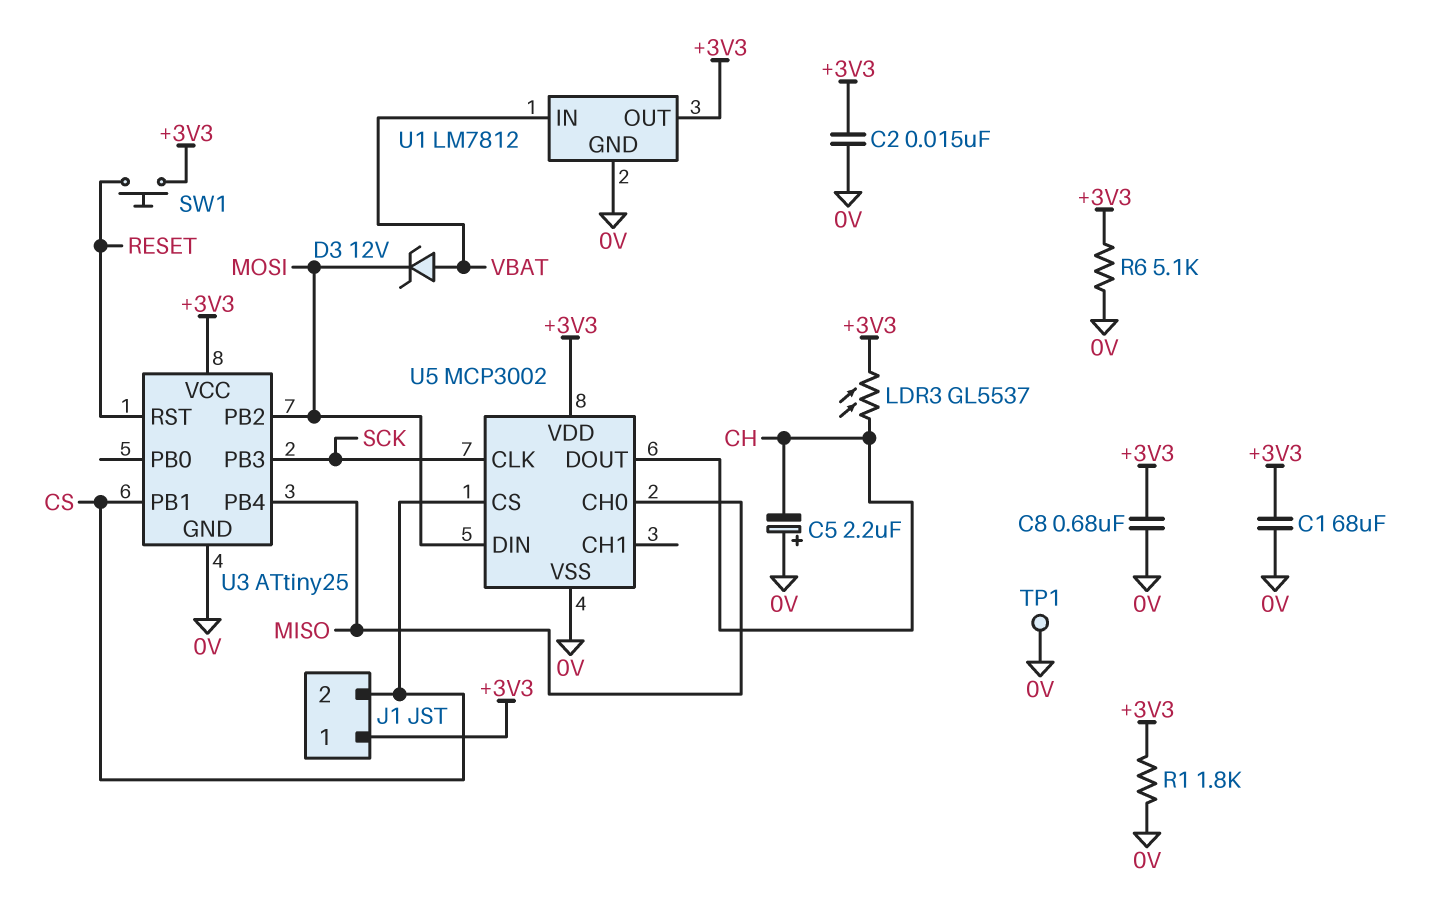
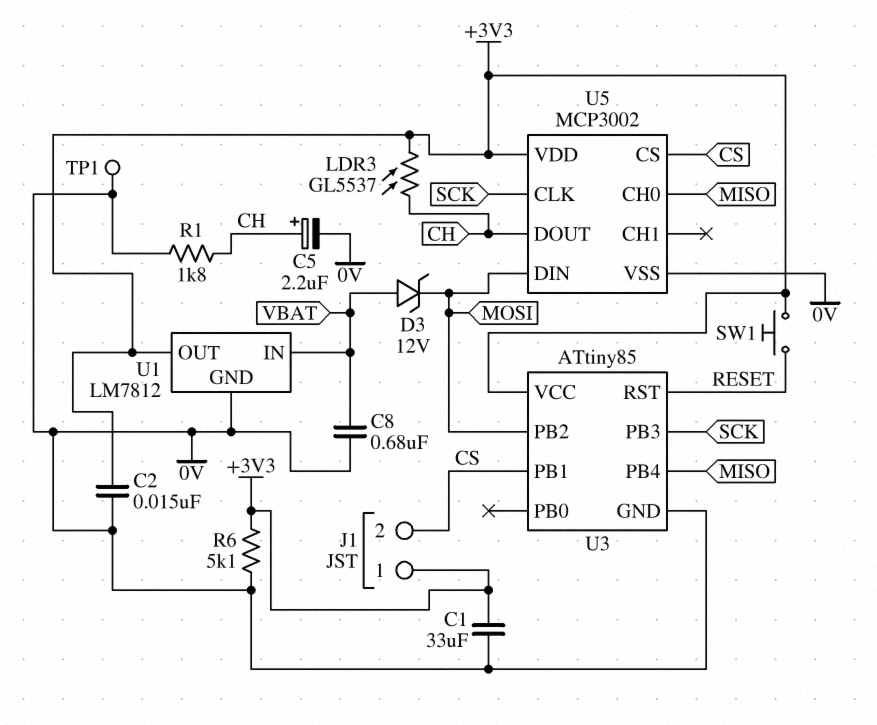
C1: 68uF (+3V3, 0V) -> 33uF (+3V3, 0V)
C5: 2.2uF (plus 0V, minus CH) -> 2.2uF (plus CH, minus 0V)
C8: 680nF (+3V3, 0V) -> 680nF (0V, VBAT)
R1: 1.8k (+3V3, 0V) -> 1.8k (0V, CH)
U3: ATtiny25 -> ATtiny85

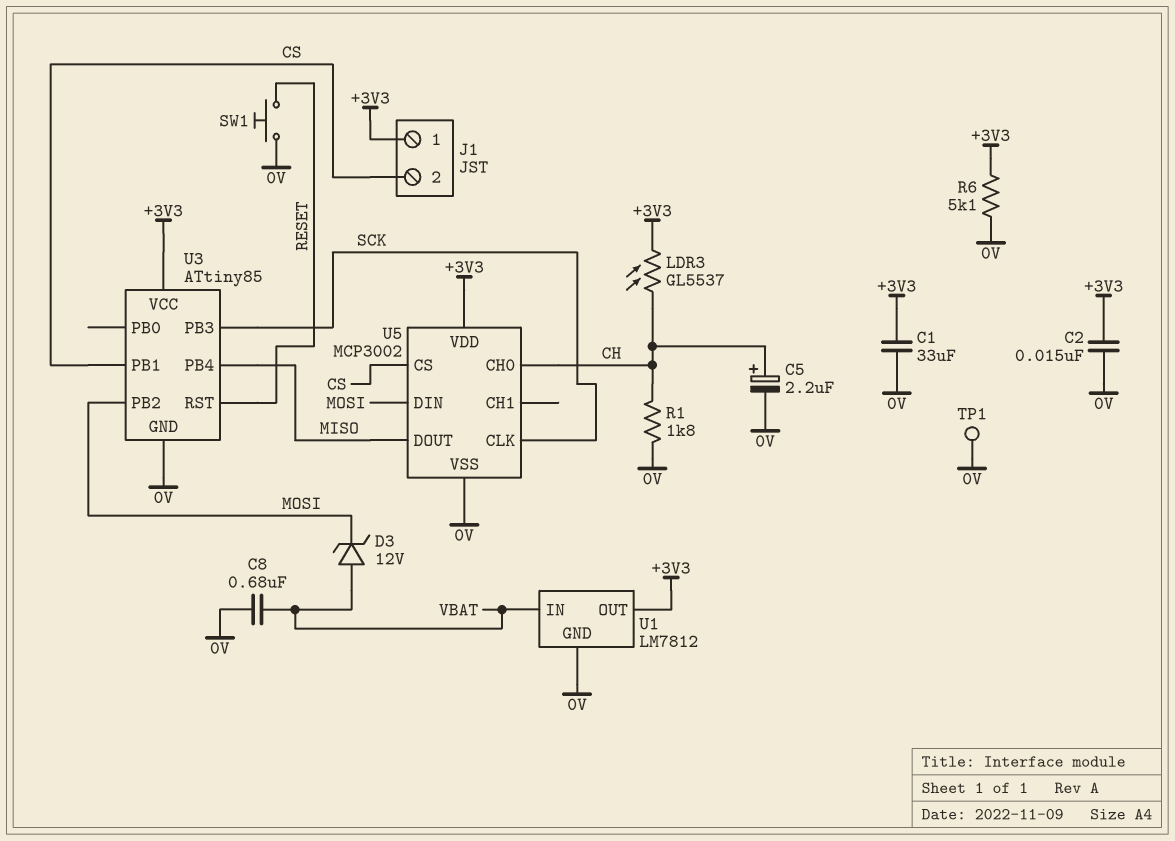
SW1: button (+3V3, RESET) -> button (0V, RESET)
U5 pin CH0: MISO -> CH
U5 pin DOUT: CH -> MISO

